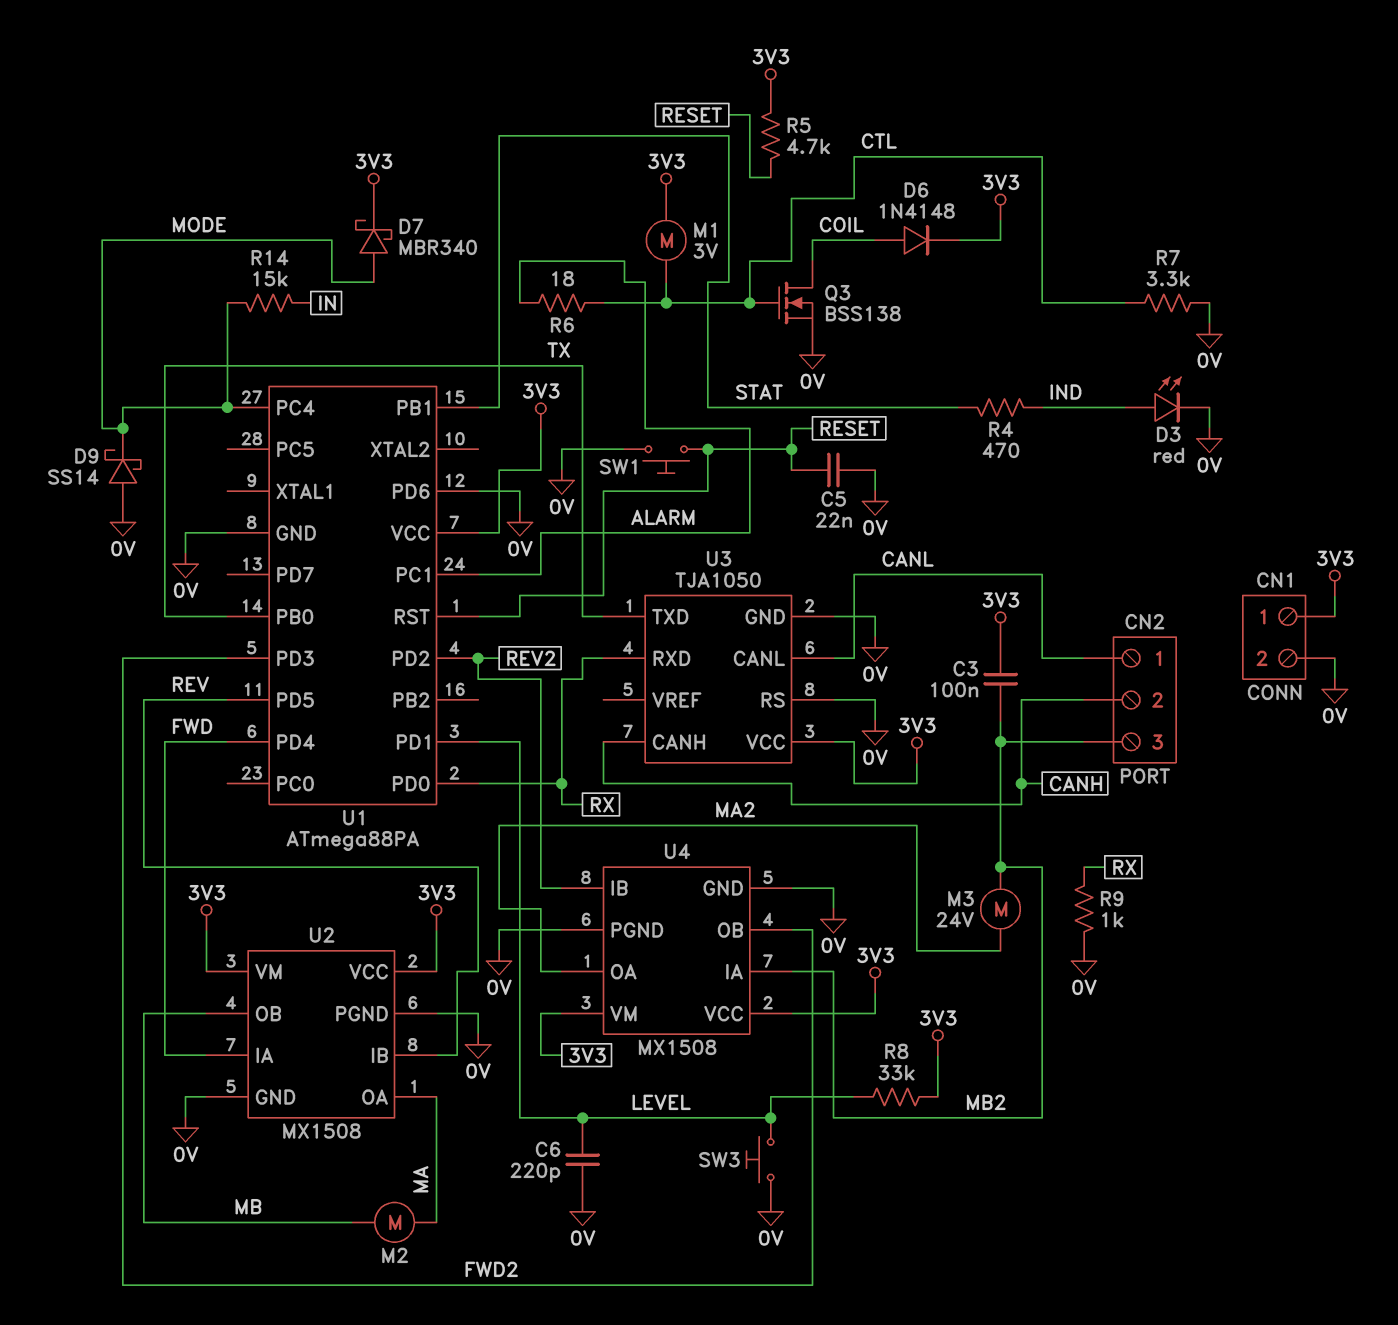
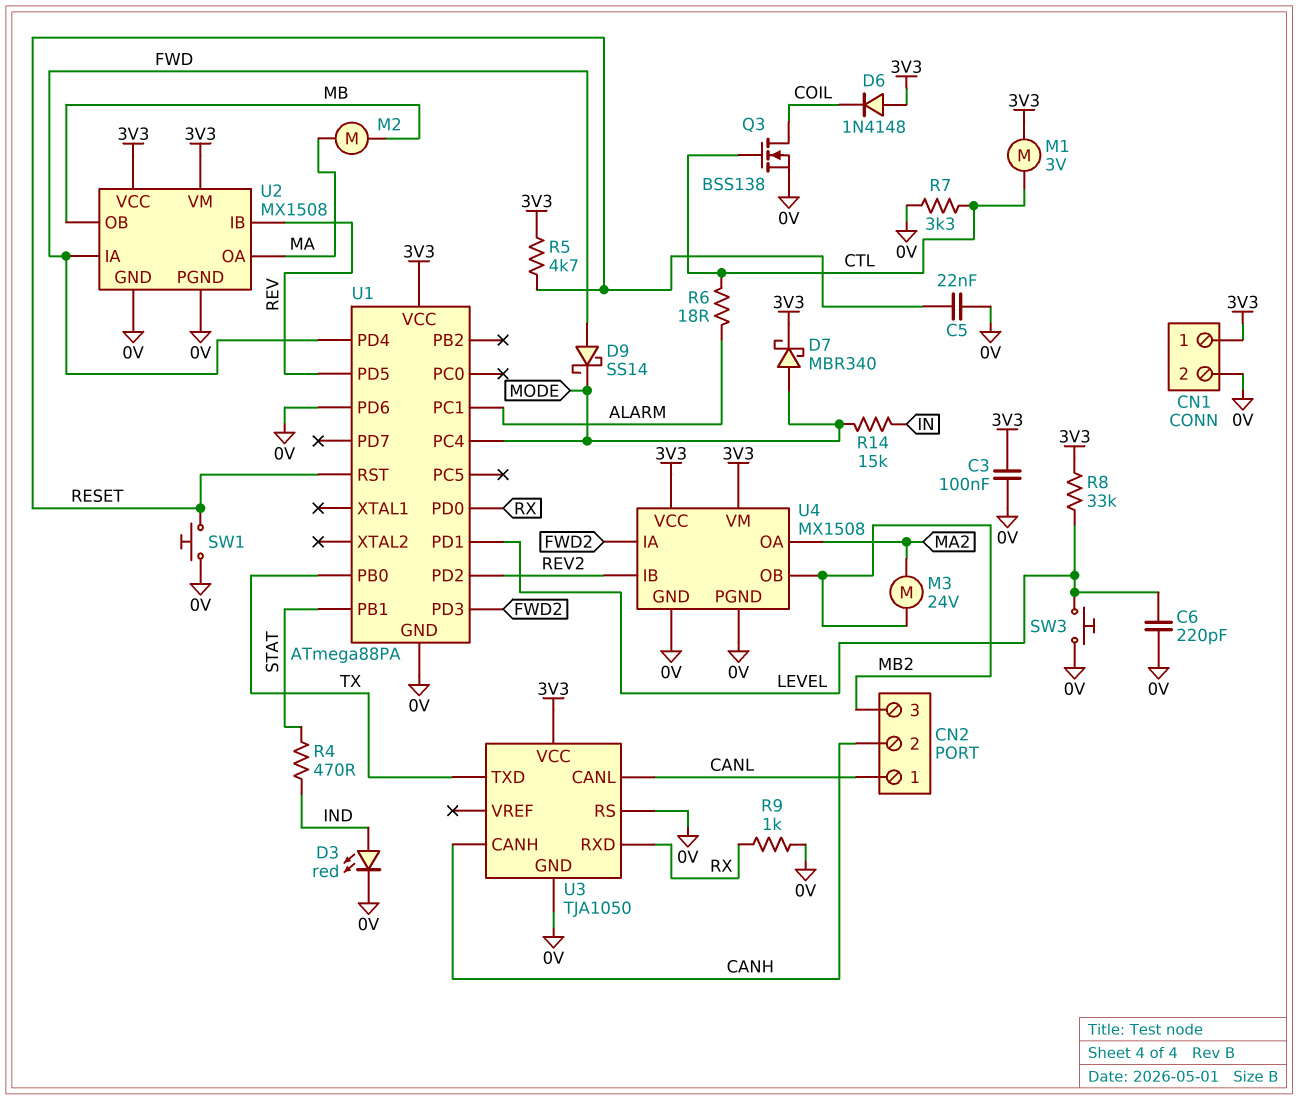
C3: 100nF (3V3, MB2) -> 100nF (0V, 3V3)
D6: diode 1N4148 (A COIL, K 3V3) -> diode 1N4148 (A 3V3, K COIL)
D9: schottky SS14 (A 0V, K MODE) -> schottky SS14 (A FWD, K MODE)
U4 pin IA: MB2 -> FWD2
U4 pin OB: FWD2 -> MB2

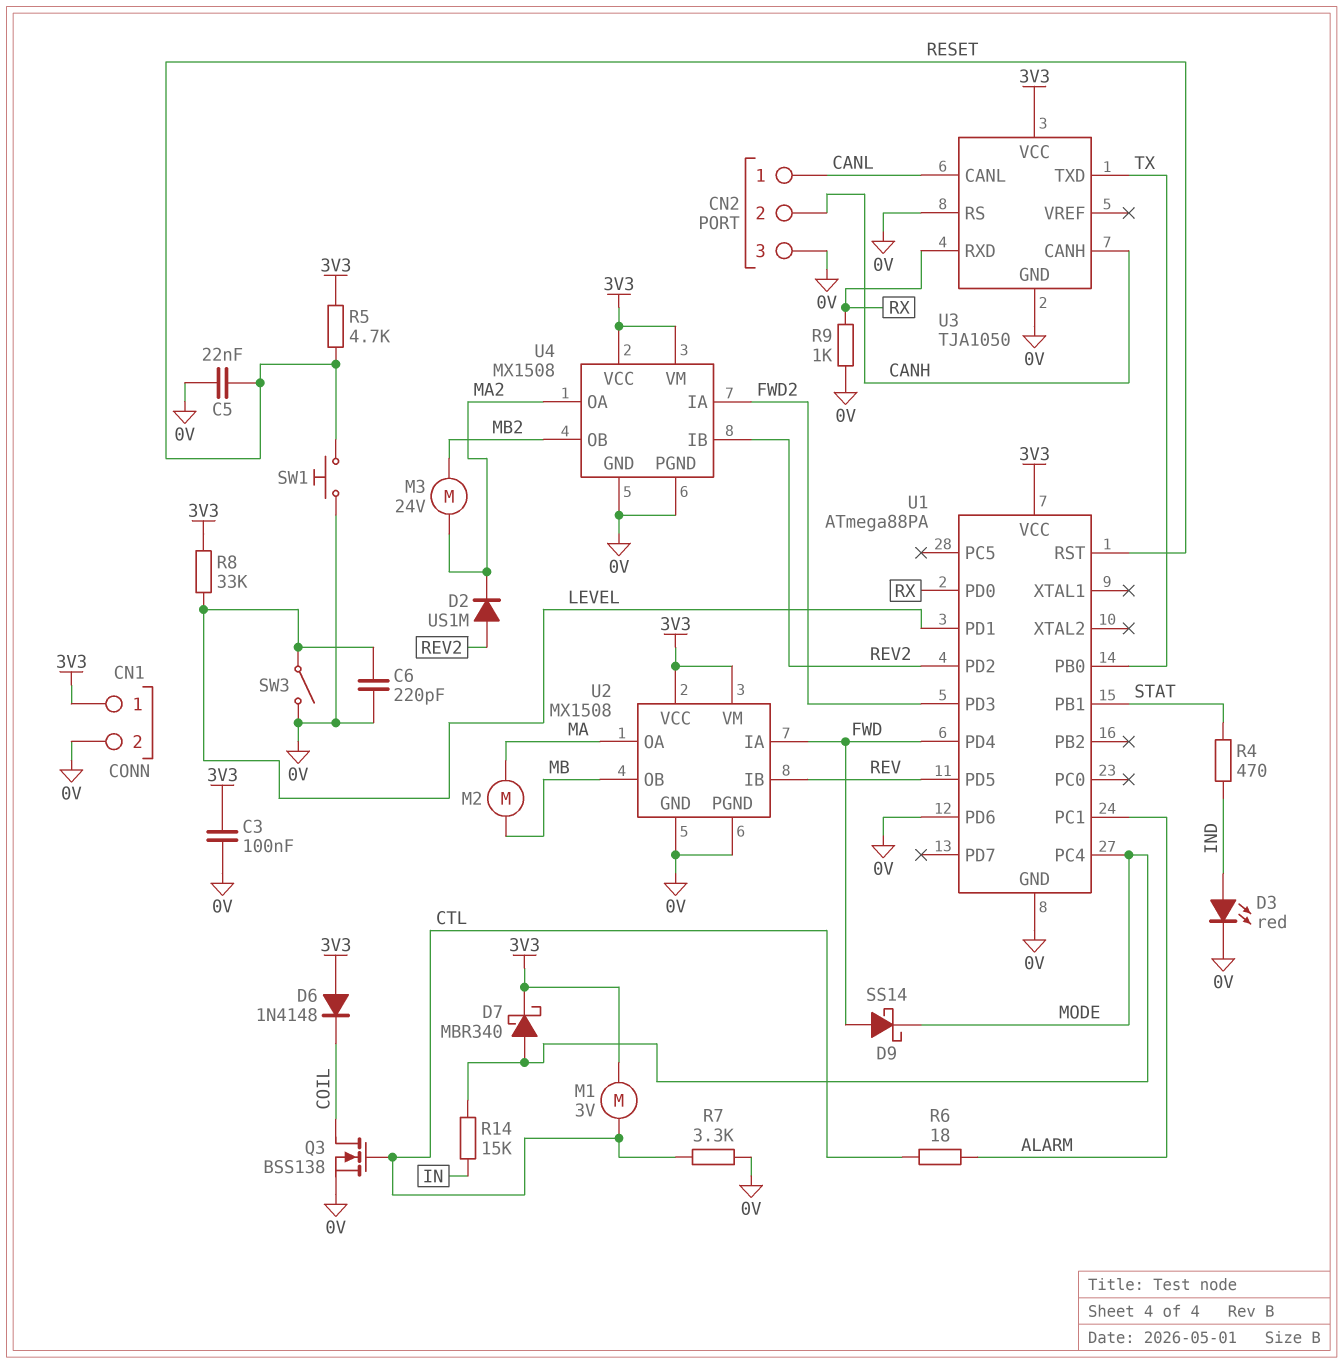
CN2 pin 3: MB2 -> 0V
D2: none -> diode US1M (A REV2, K MA2)
SW3: button (0V, LEVEL) -> switch (0V, LEVEL)

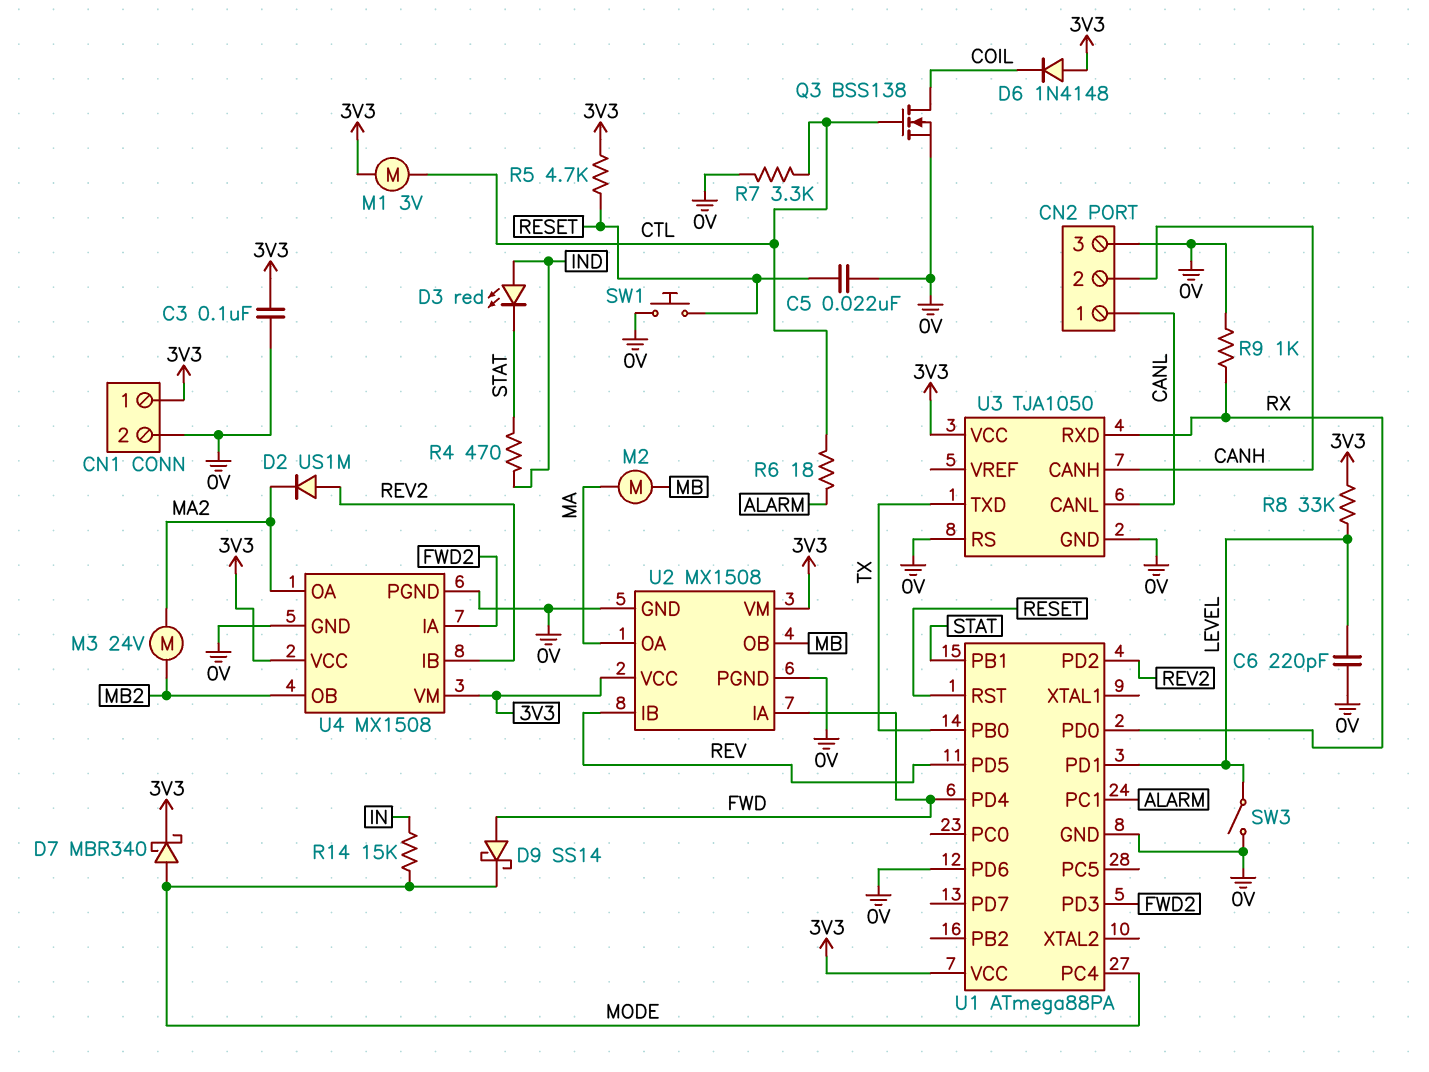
D3: LED red (A IND, K 0V) -> LED red (A IND, K STAT)

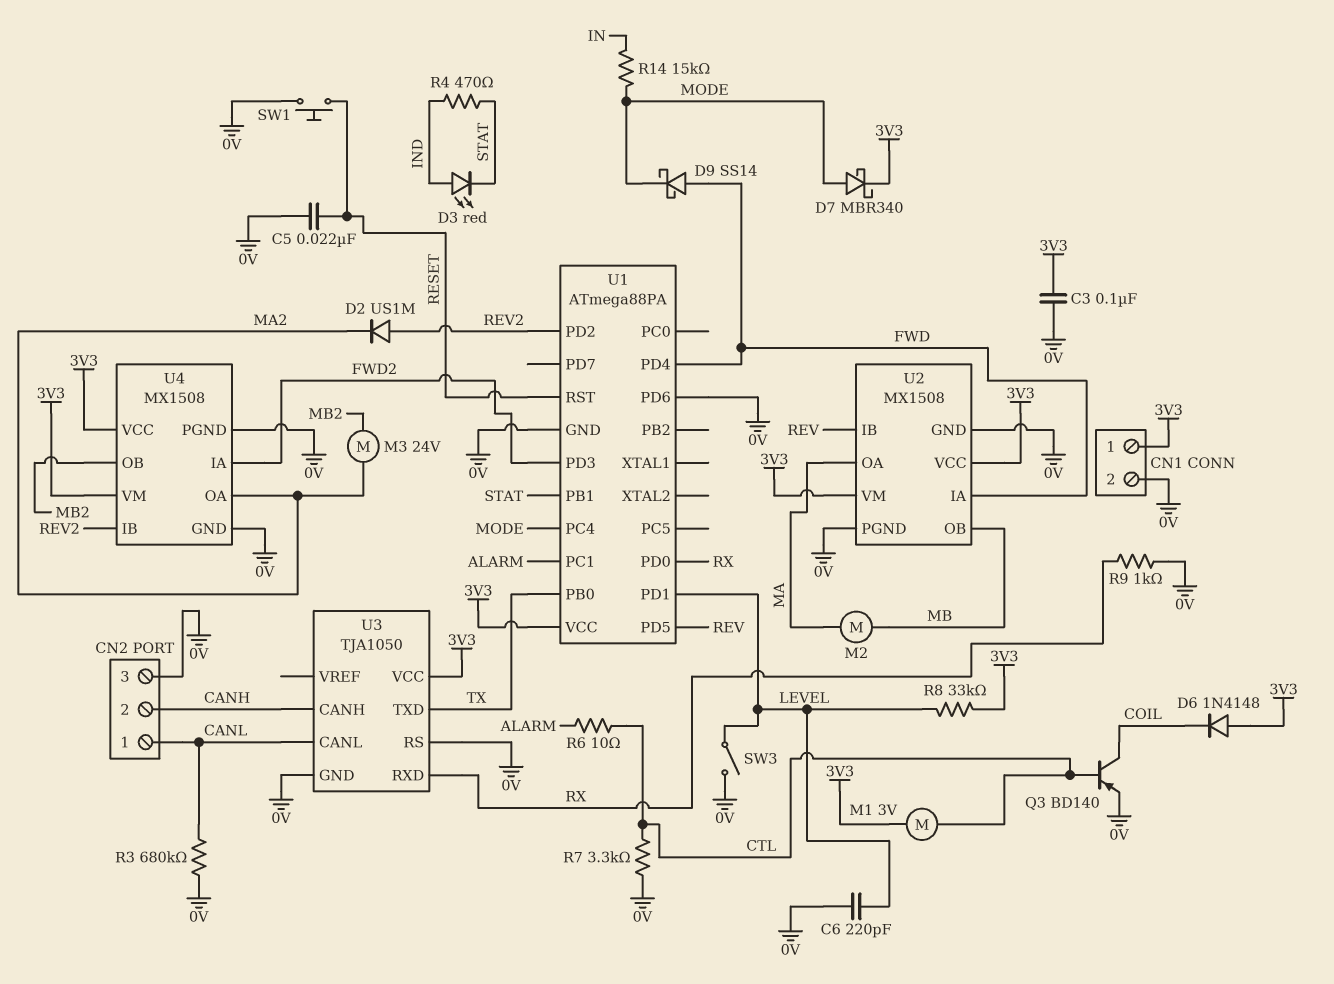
Q3: NMOS BSS138 (G CTL, D COIL, S 0V) -> PNP BD140 (B CTL, C COIL, E 0V)
R3: none -> 680k (0V, CANL)
R5: 4.7k (3V3, RESET) -> none
R6: 18 (ALARM, CTL) -> 10 (ALARM, CTL)

